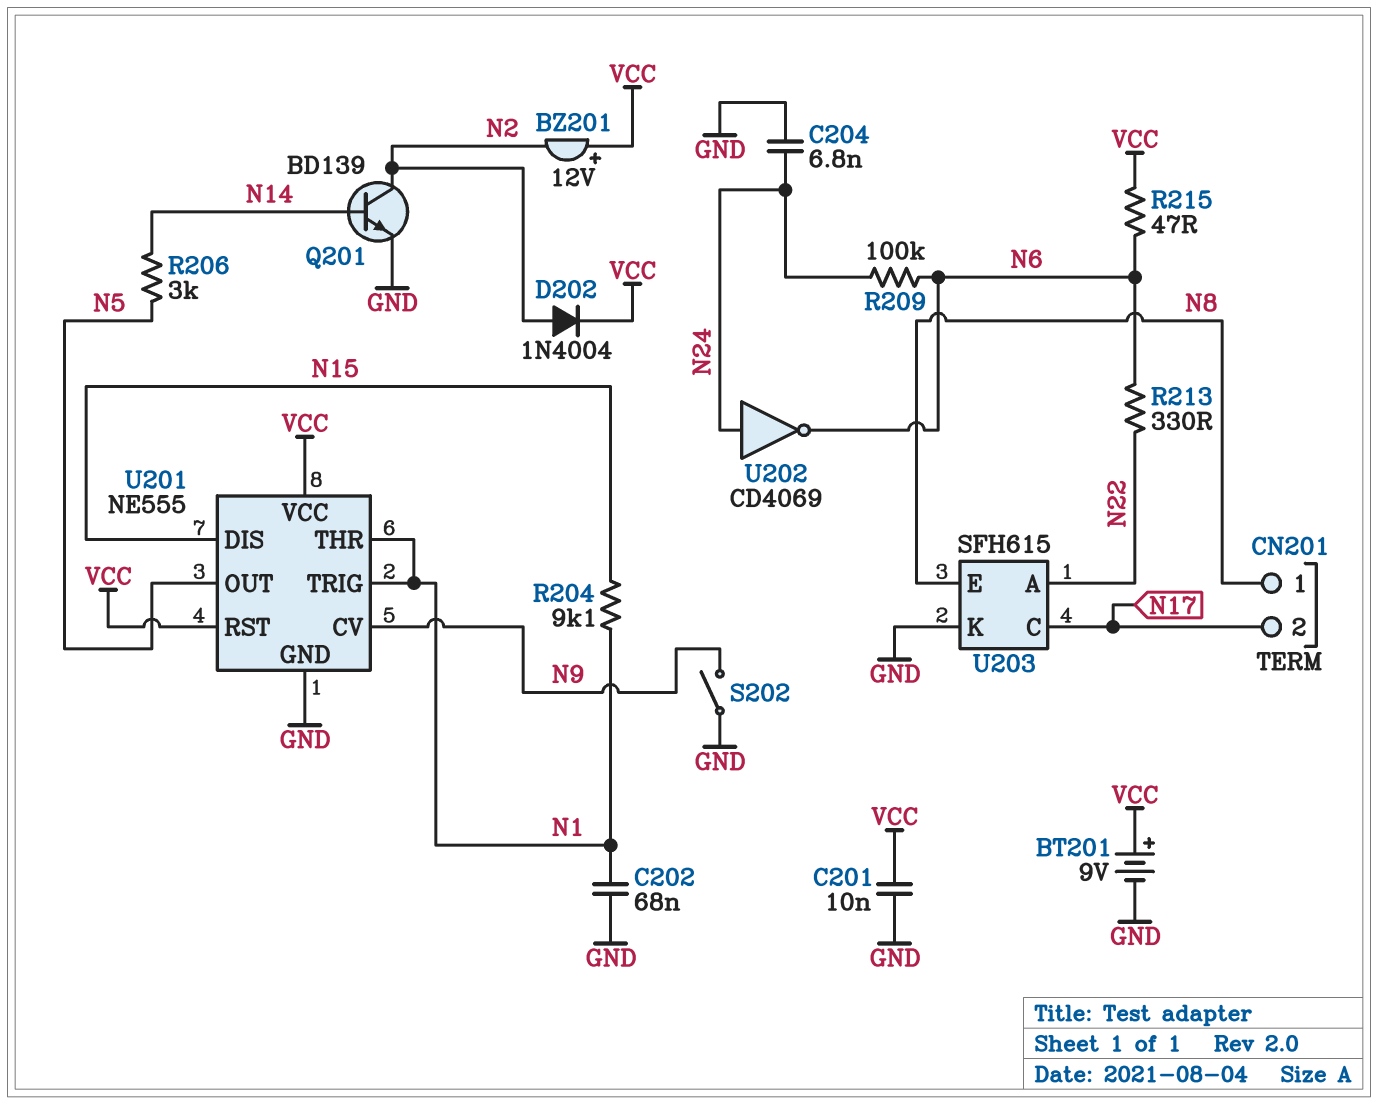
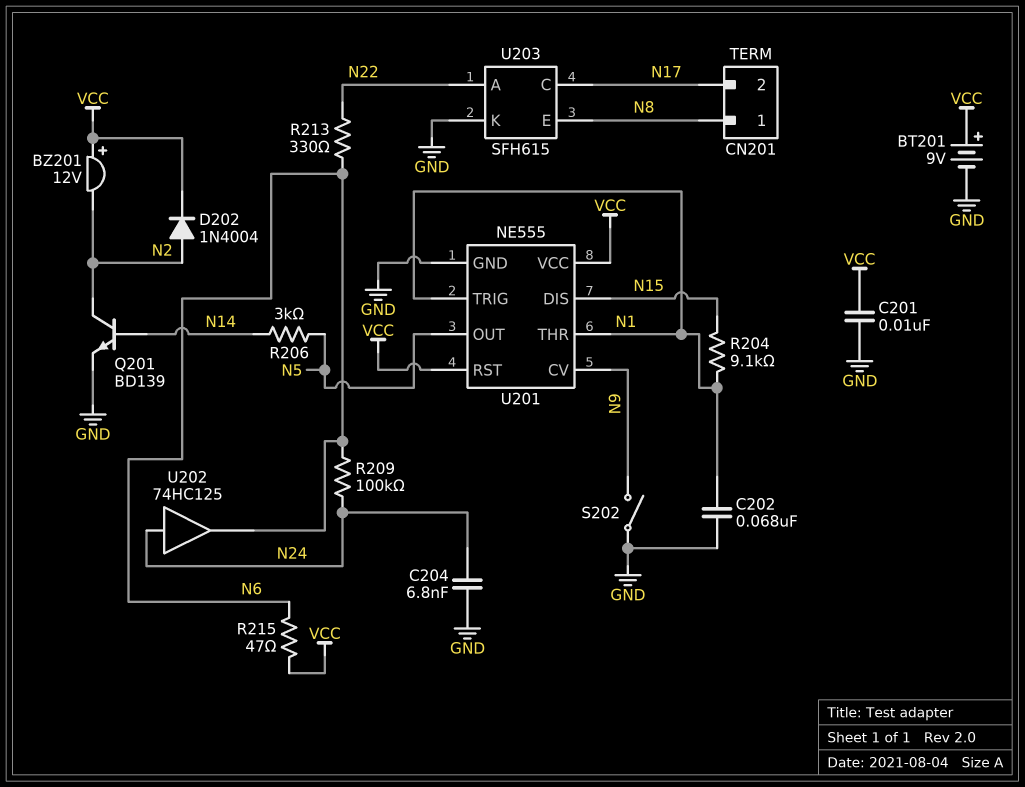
U202: NOT CD4069 (in N24, out N6) -> buffer 74HC125 (in N24, out N6)

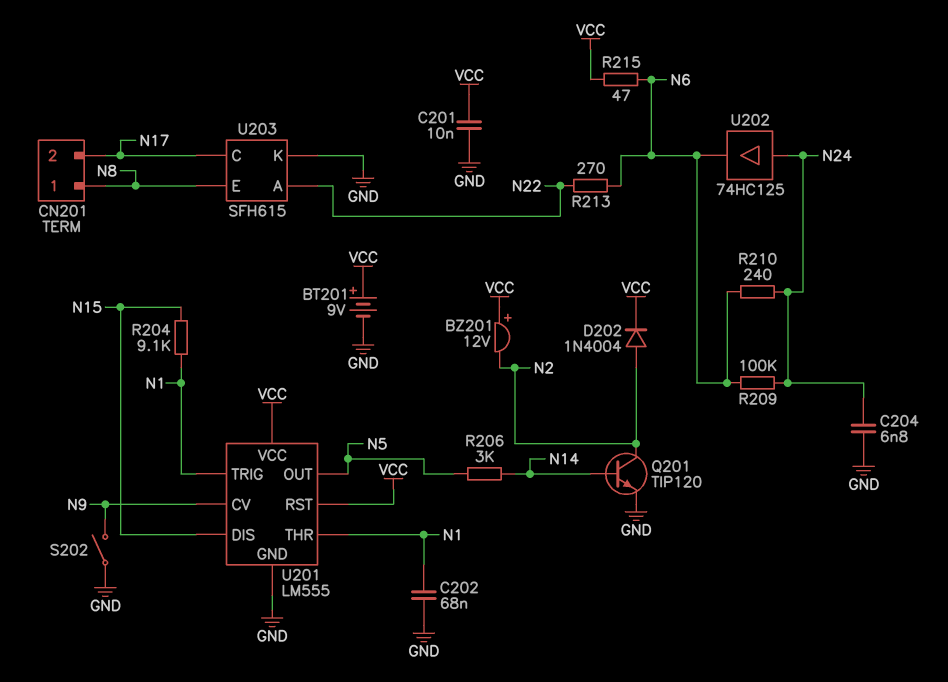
Q201: NPN BD139 (B N14, C N2, E GND) -> NPN TIP120 (B N14, C N2, E GND)
R210: none -> 240 (N6, N24)
R213: 330 (N6, N22) -> 270 (N6, N22)
U201: NE555 -> LM555

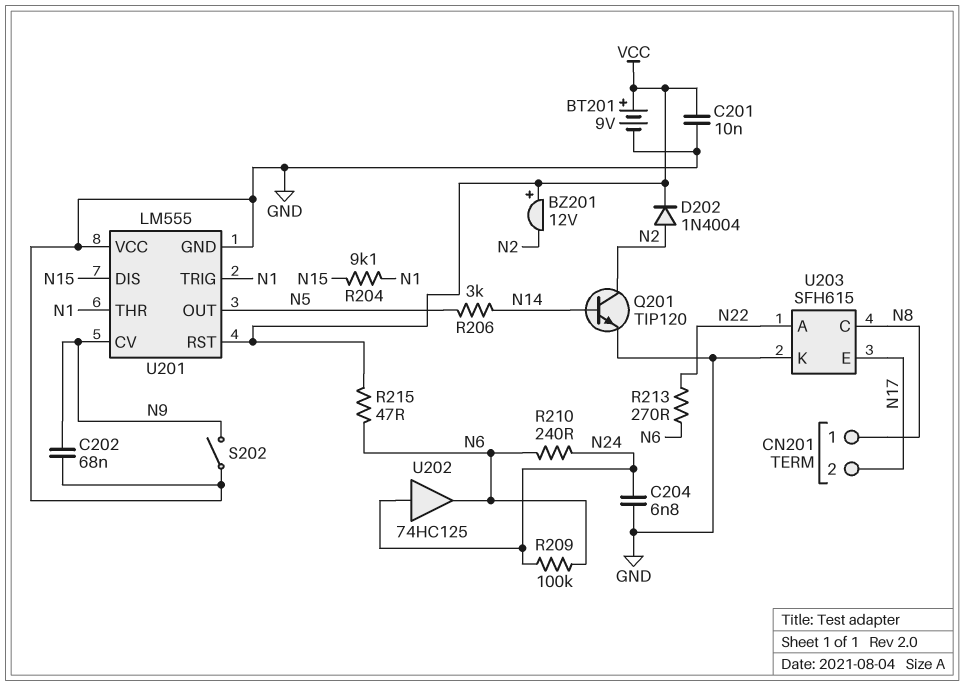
C202: 68nF (GND, N1) -> 68nF (GND, N9)
U201 pin VCC: VCC -> GND
U203 pin C: N17 -> N8
U203 pin E: N8 -> N17

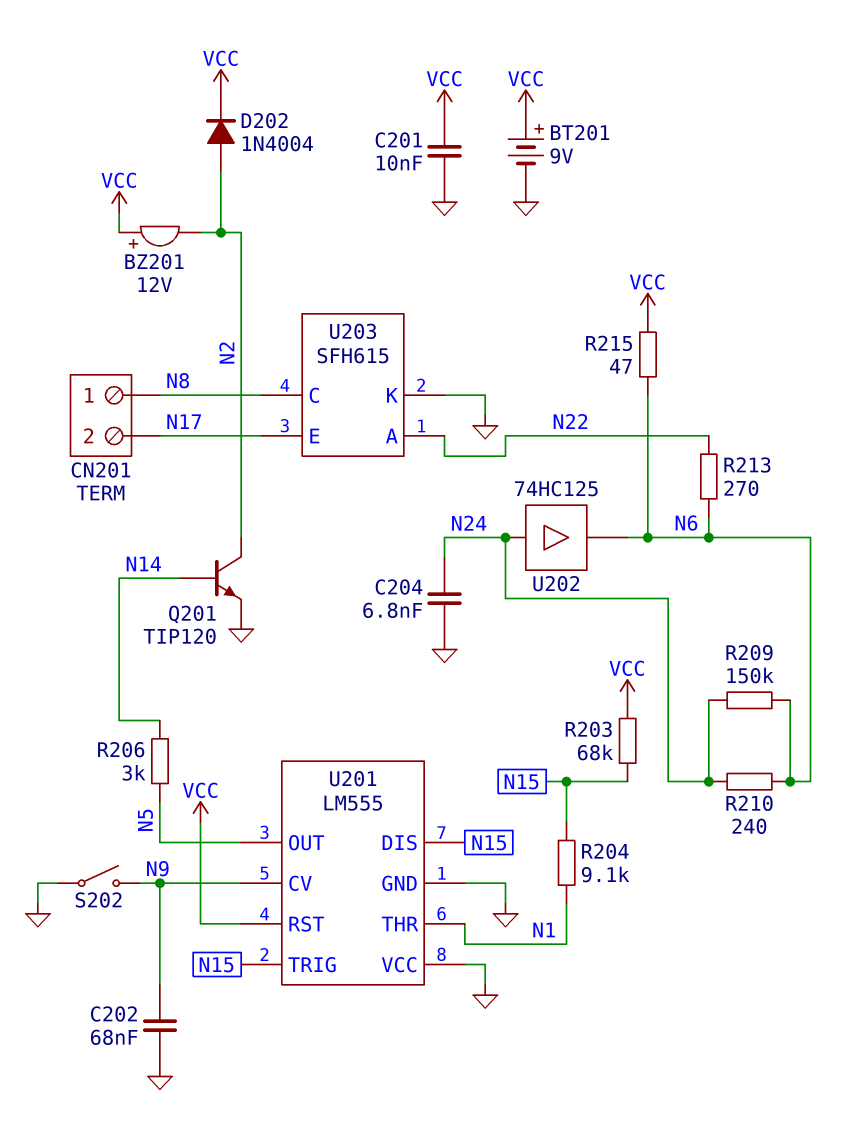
R203: none -> 68k (N15, VCC)
R209: 100k (N6, N24) -> 150k (N6, N24)
U201 pin TRIG: N1 -> N15

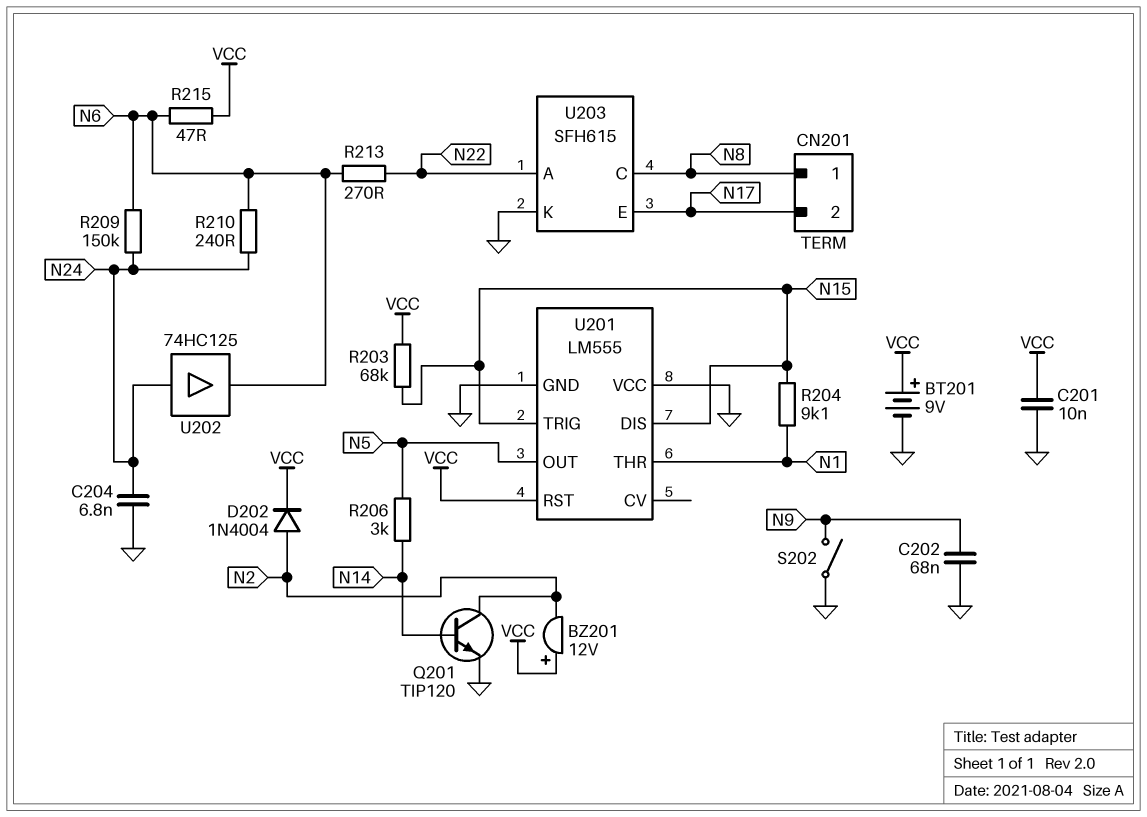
U201 pin CV: N9 -> none

